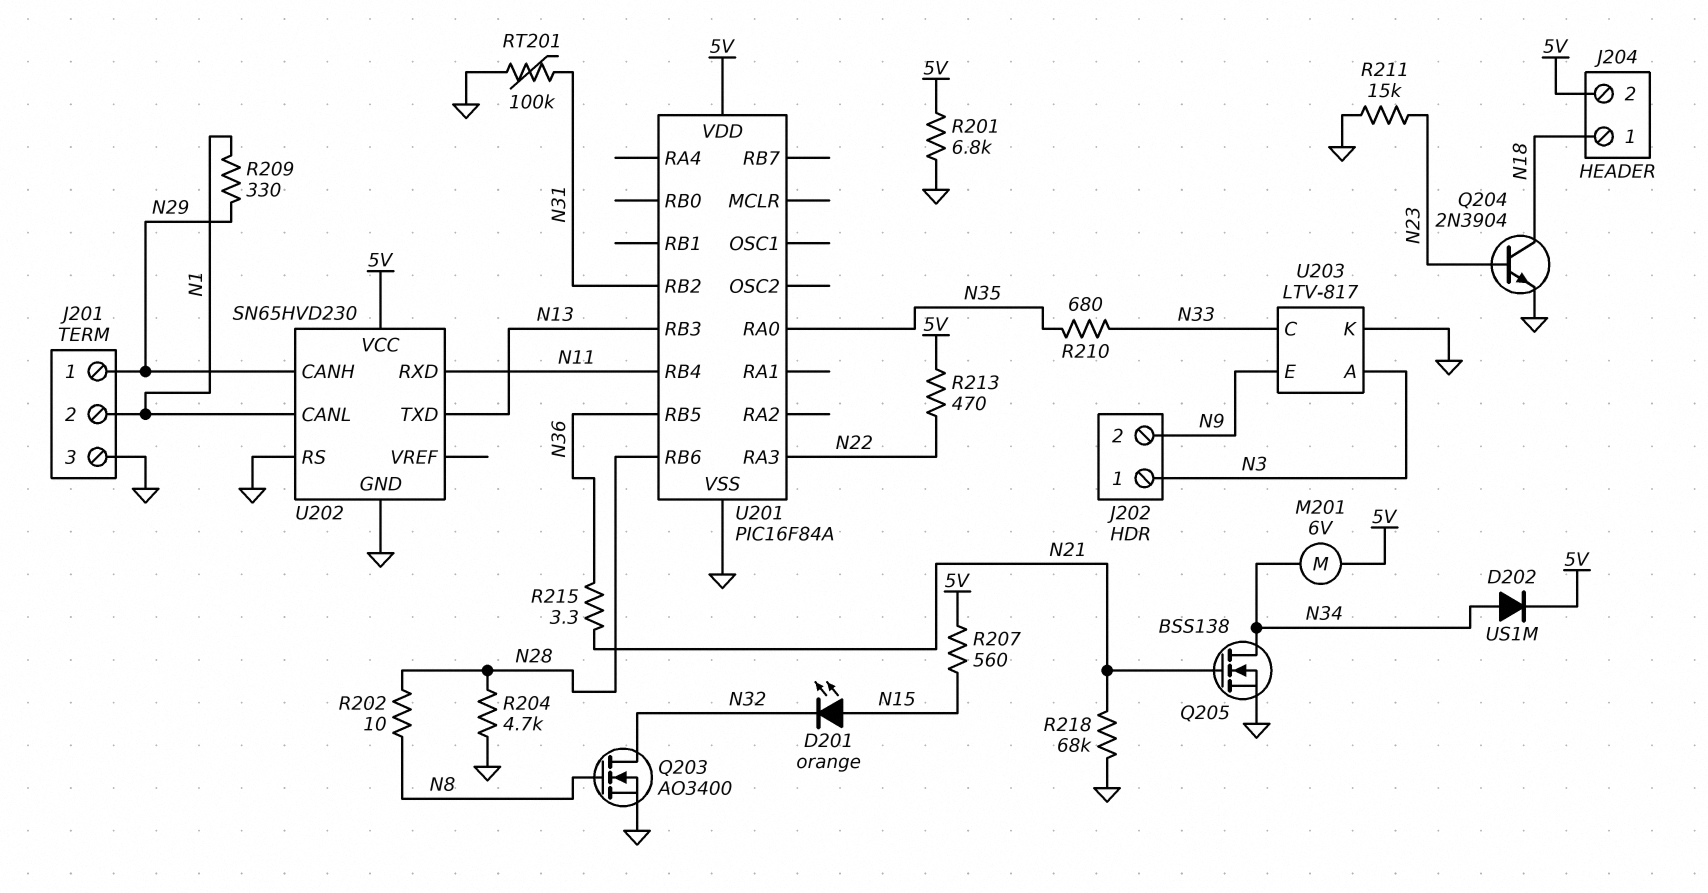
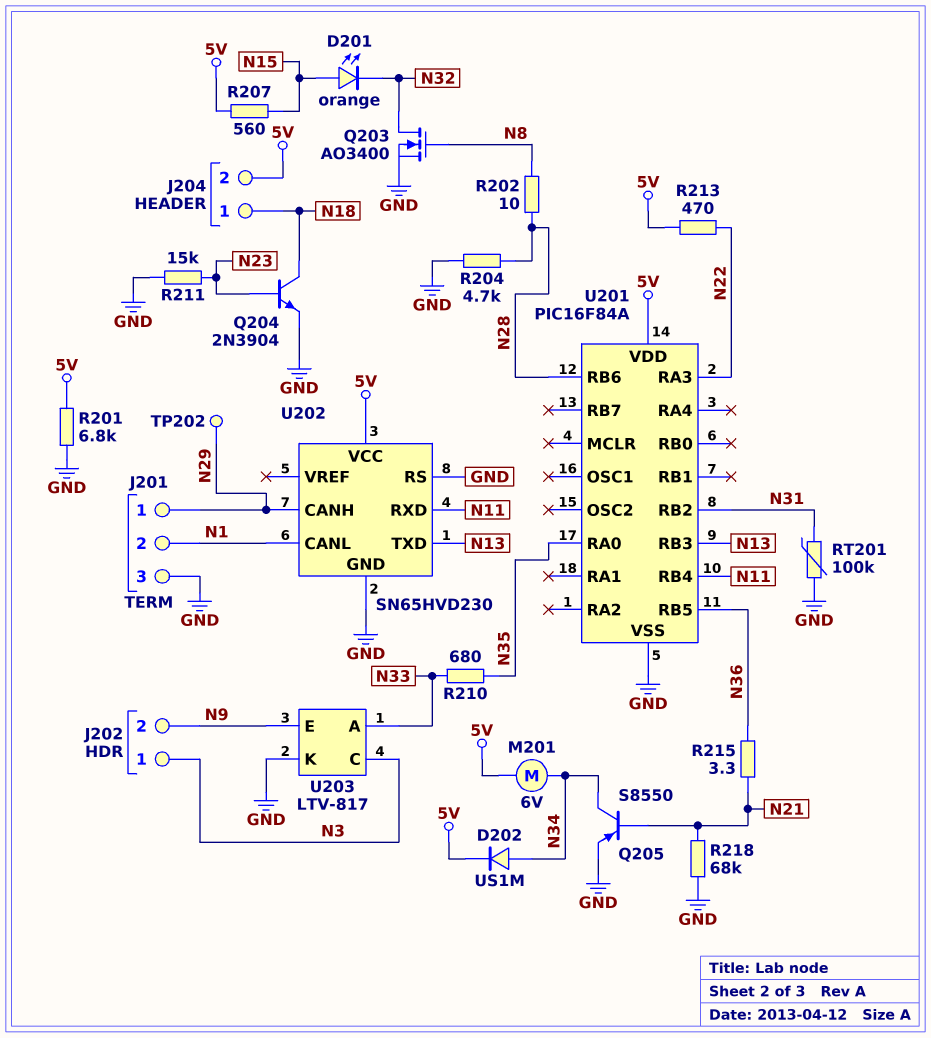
Q205: NMOS BSS138 (G N21, D N34, S GND) -> PNP S8550 (B N21, C N34, E GND)
R209: 330 (N1, N29) -> none
TP202: none -> test point (N29)
U203 pin A: N3 -> N33
U203 pin C: N33 -> N3

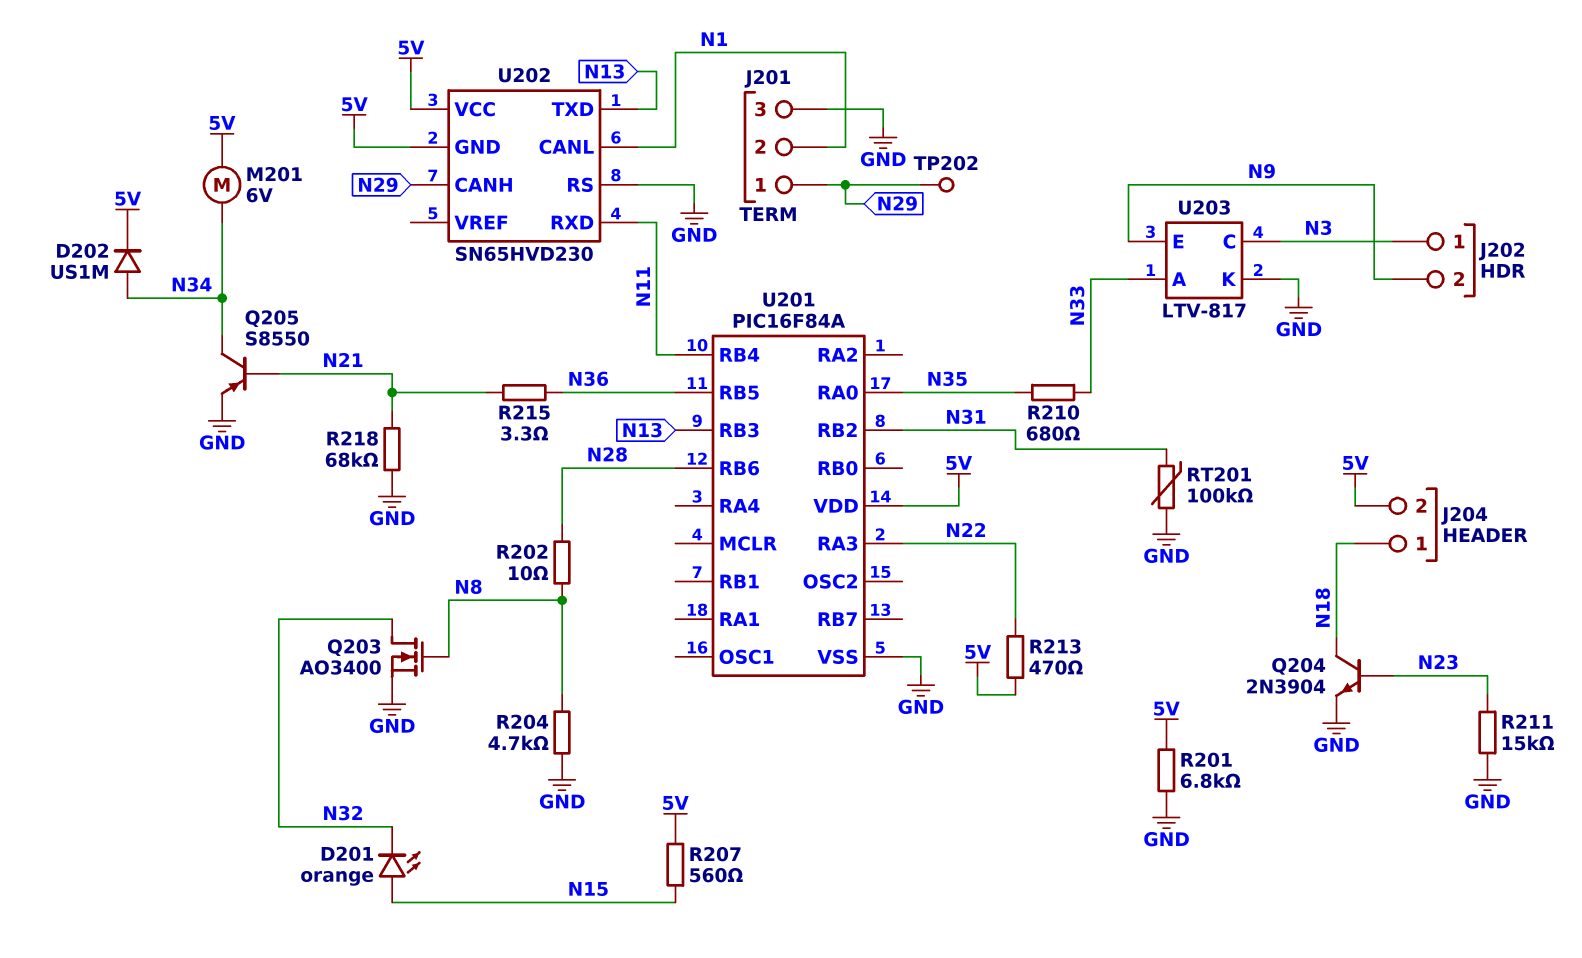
R204: 4.7k (GND, N28) -> 4.7k (GND, N8)
U202 pin GND: GND -> 5V

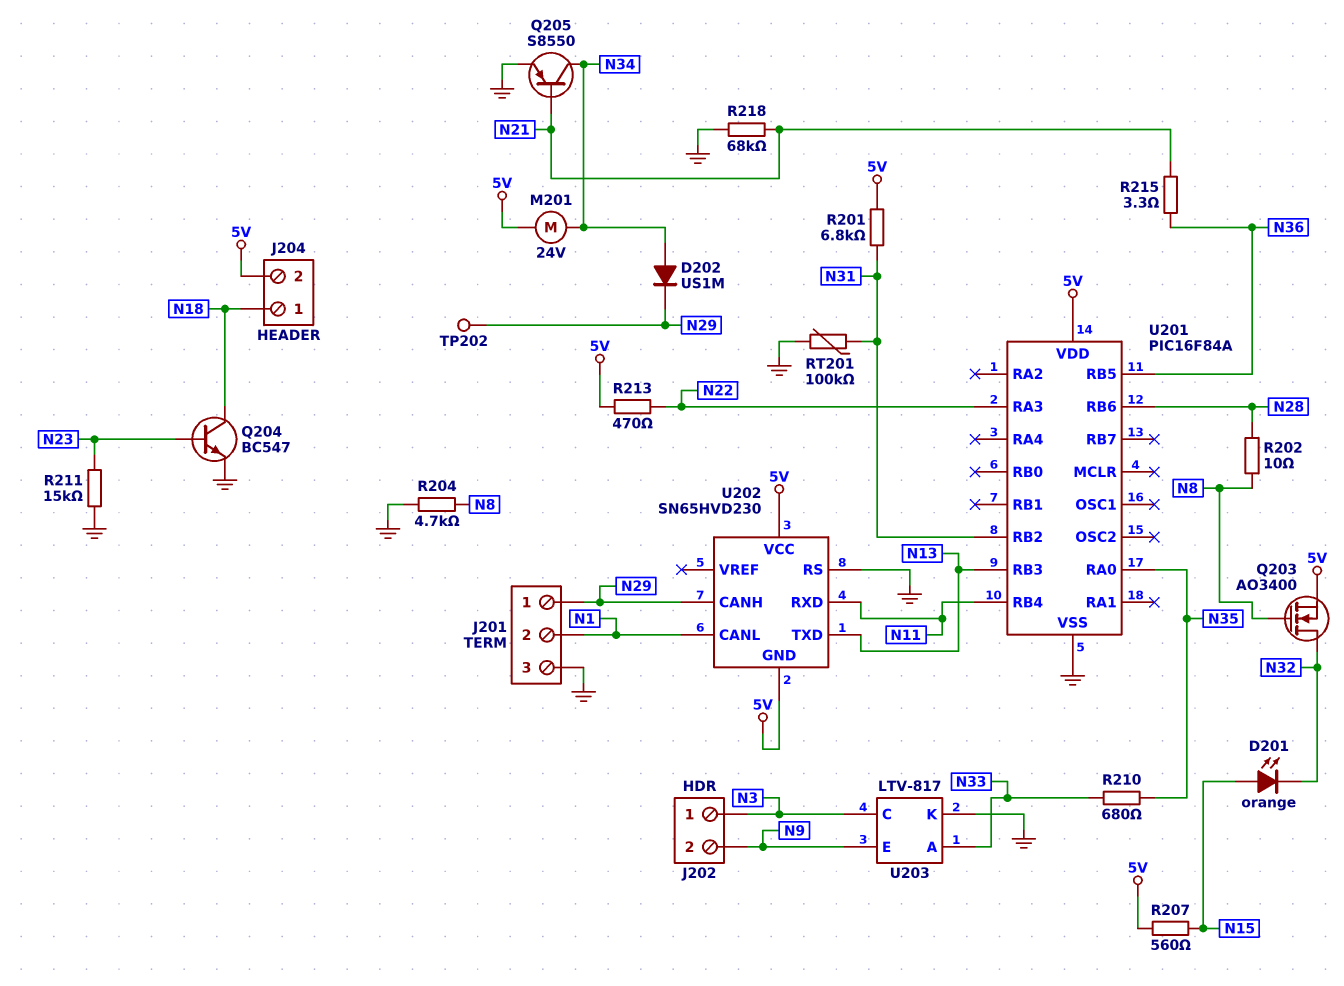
D202: diode US1M (A N34, K 5V) -> diode US1M (A N34, K N29)
M201: motor 6V (5V, N34) -> motor 24V (5V, N34)
Q203: NMOS AO3400 (G N8, D N32, S GND) -> NMOS AO3400 (G N8, D N32, S 5V)
Q204: NPN 2N3904 (B N23, C N18, E GND) -> NPN BC547 (B N23, C N18, E GND)
R201: 6.8k (5V, GND) -> 6.8k (5V, N31)

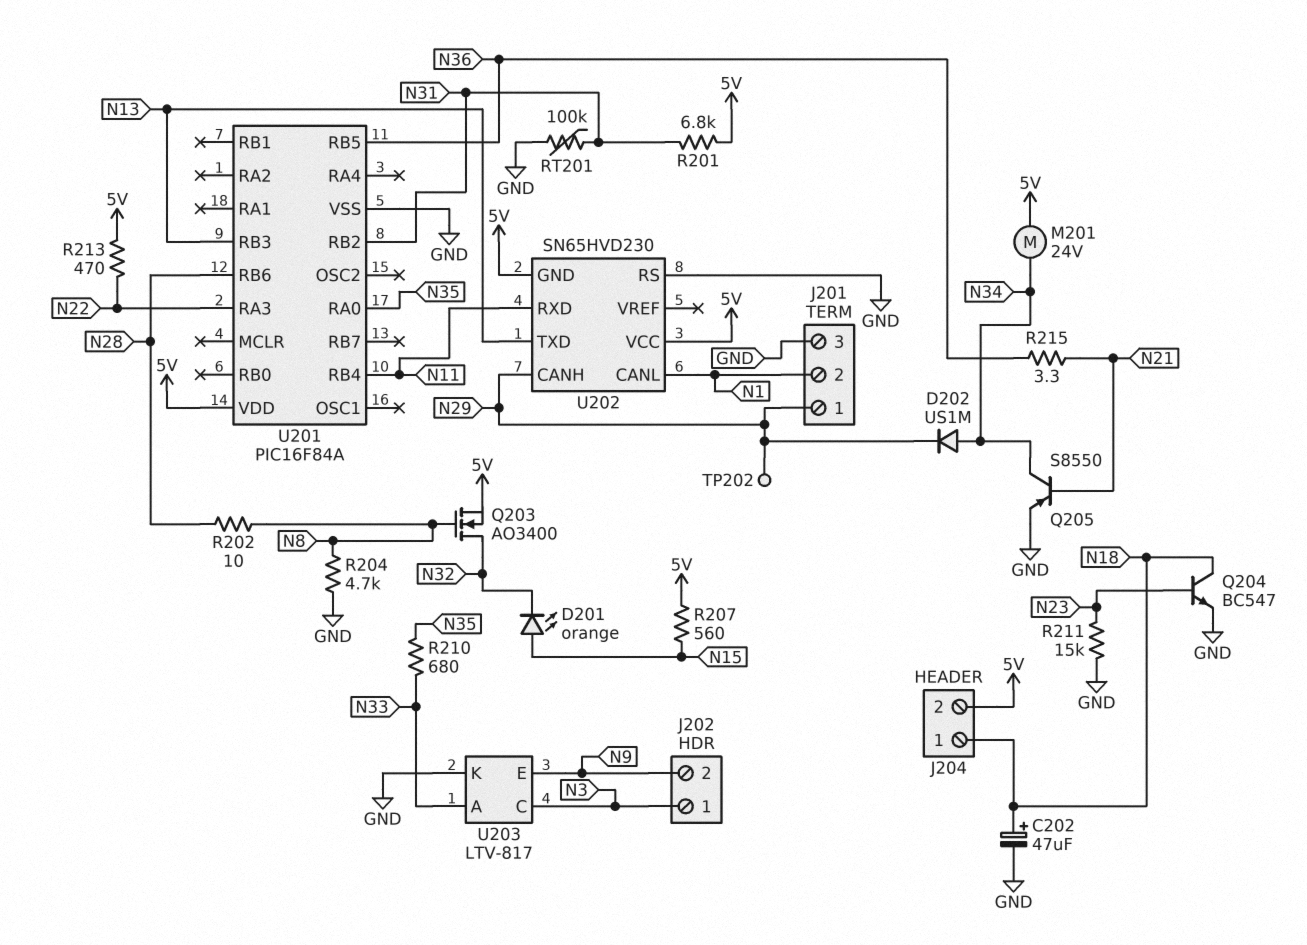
C202: none -> 47uF (plus N18, minus GND)
R218: 68k (GND, N21) -> none

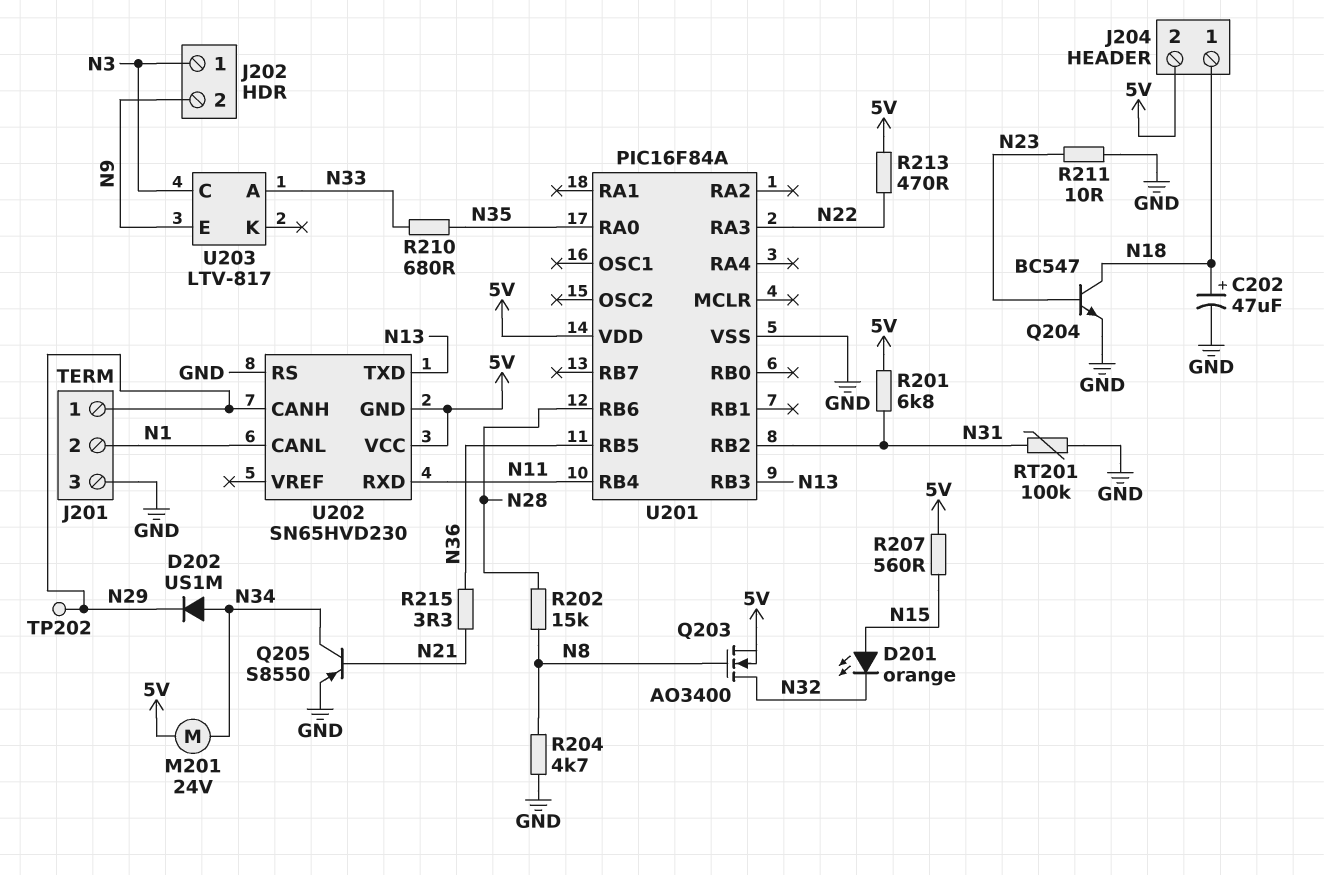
R202: 10 (N8, N28) -> 15k (N8, N28)
R211: 15k (GND, N23) -> 10 (GND, N23)
U203 pin K: GND -> none

